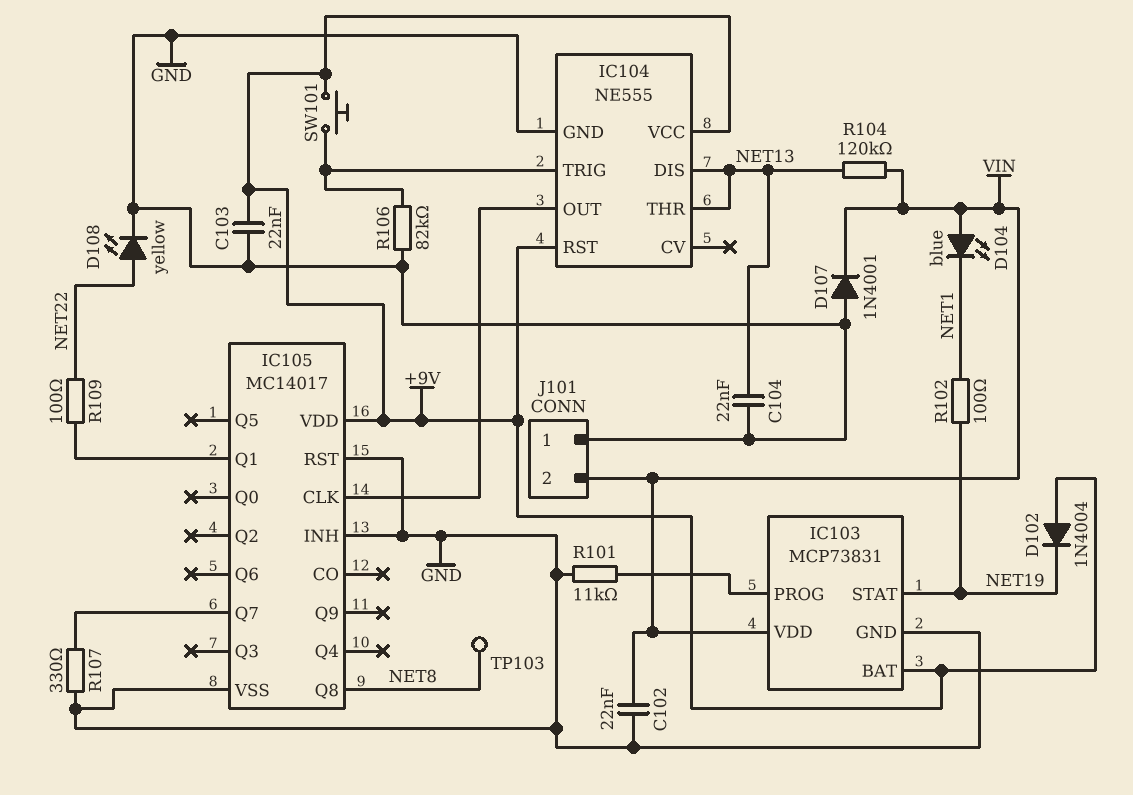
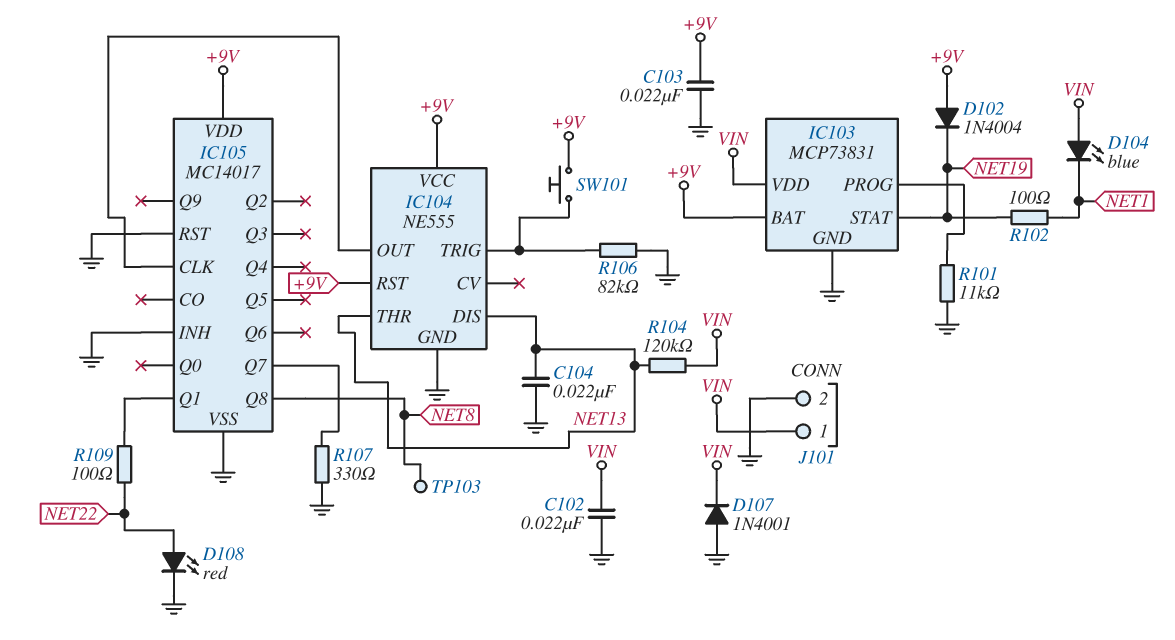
D108: LED yellow (A NET22, K GND) -> LED red (A NET22, K GND)
J101 pin 1: GND -> VIN
J101 pin 2: VIN -> GND

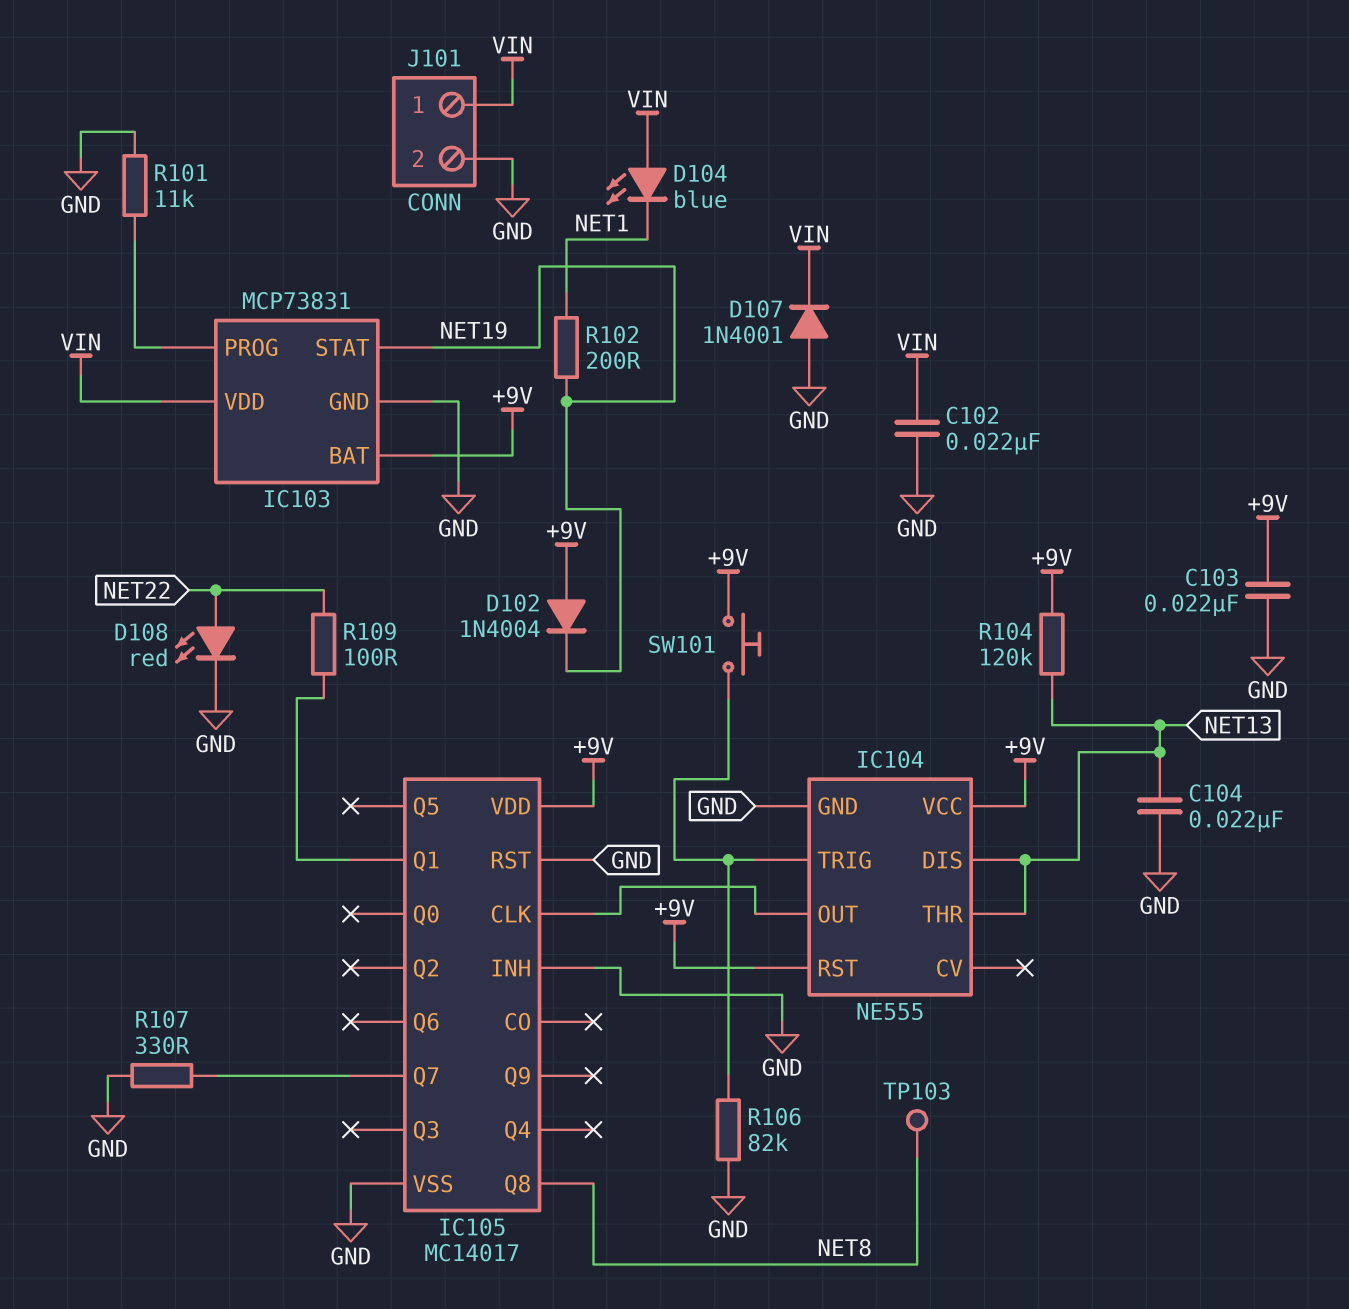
R102: 100 (NET1, NET19) -> 200 (NET1, NET19)
R104: 120k (NET13, VIN) -> 120k (+9V, NET13)

